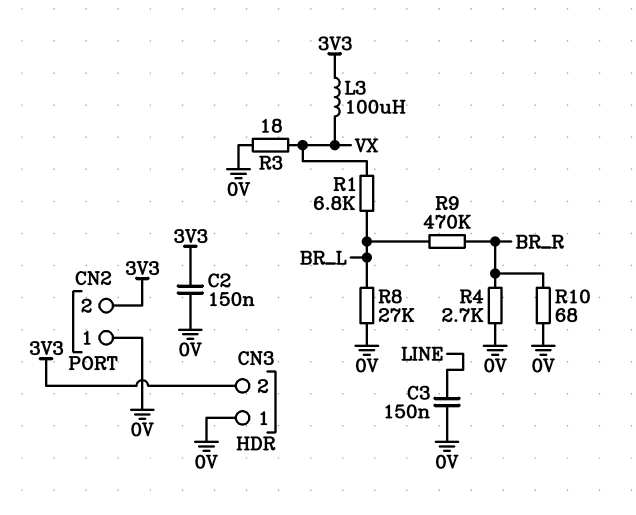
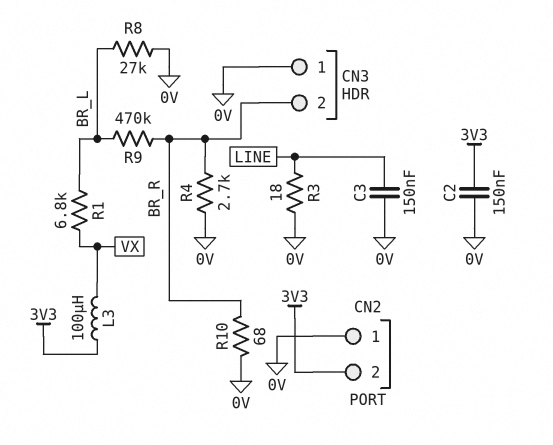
CN3 pin 2: 3V3 -> BR_R
R3: 18 (0V, VX) -> 18 (0V, LINE)

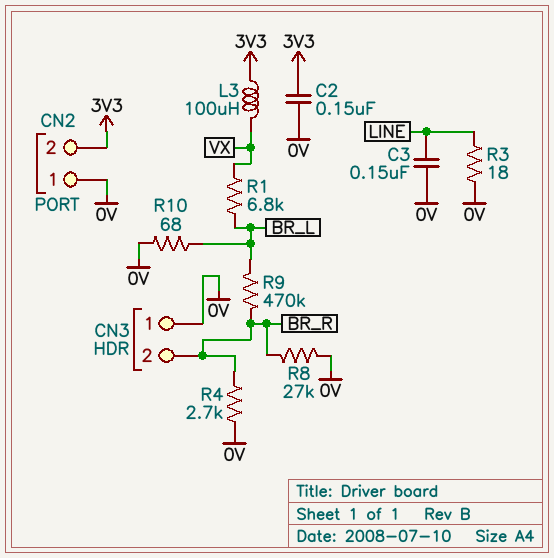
R8: 27k (0V, BR_L) -> 27k (0V, BR_R)
R10: 68 (0V, BR_R) -> 68 (0V, BR_L)

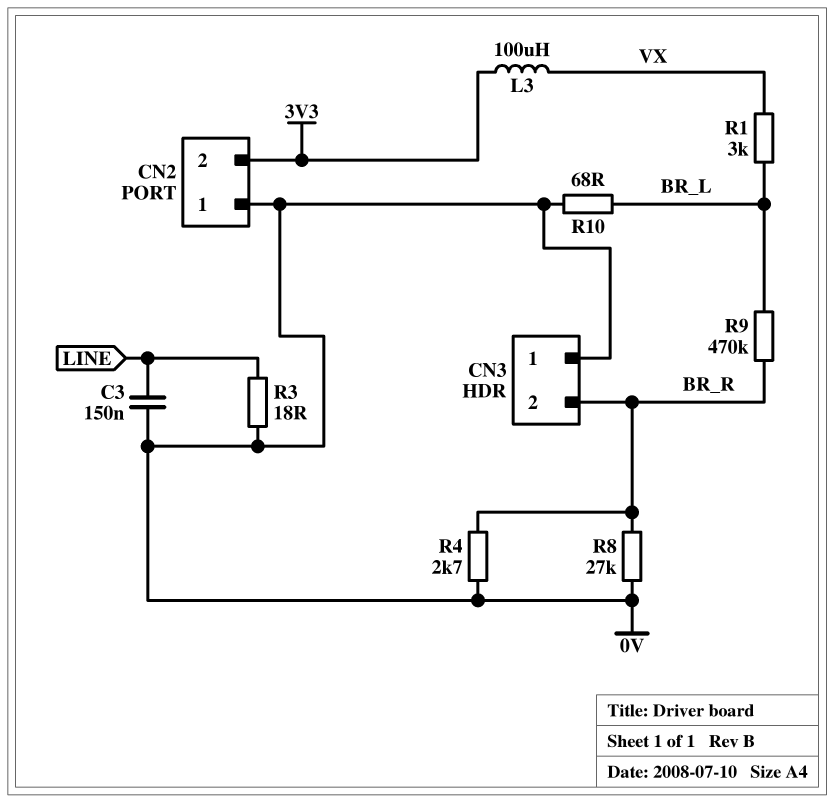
C2: 150nF (0V, 3V3) -> none
R1: 6.8k (BR_L, VX) -> 3k (BR_L, VX)

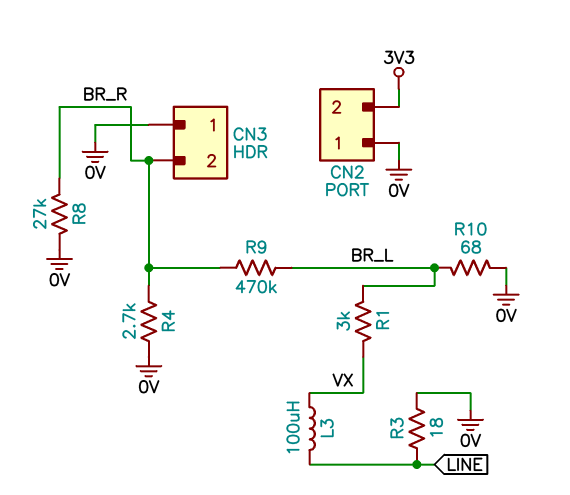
C3: 150nF (0V, LINE) -> none
L3: 100uH (3V3, VX) -> 100uH (LINE, VX)

